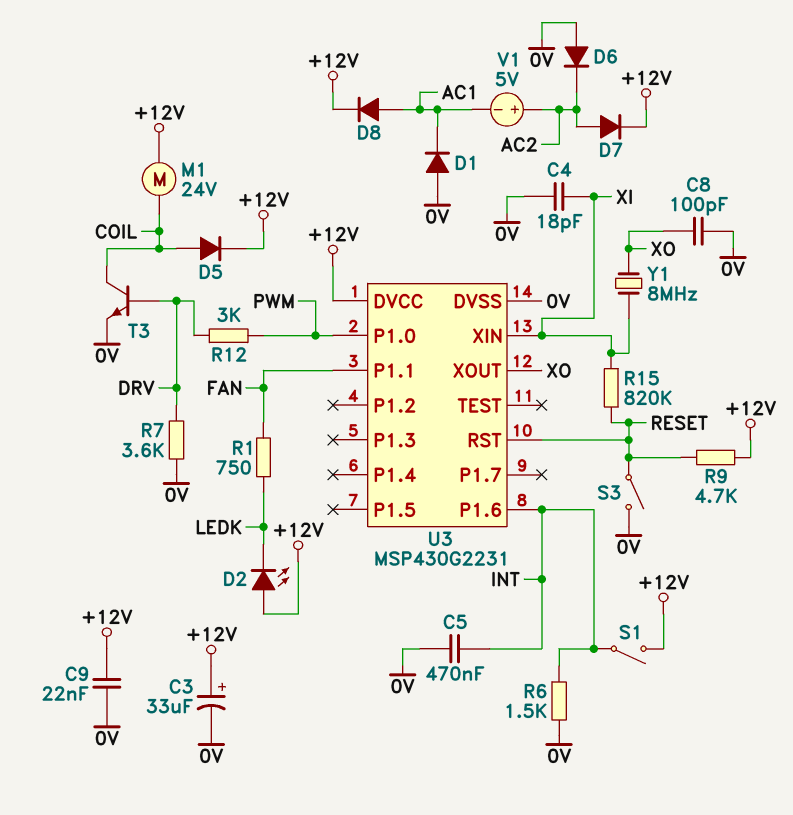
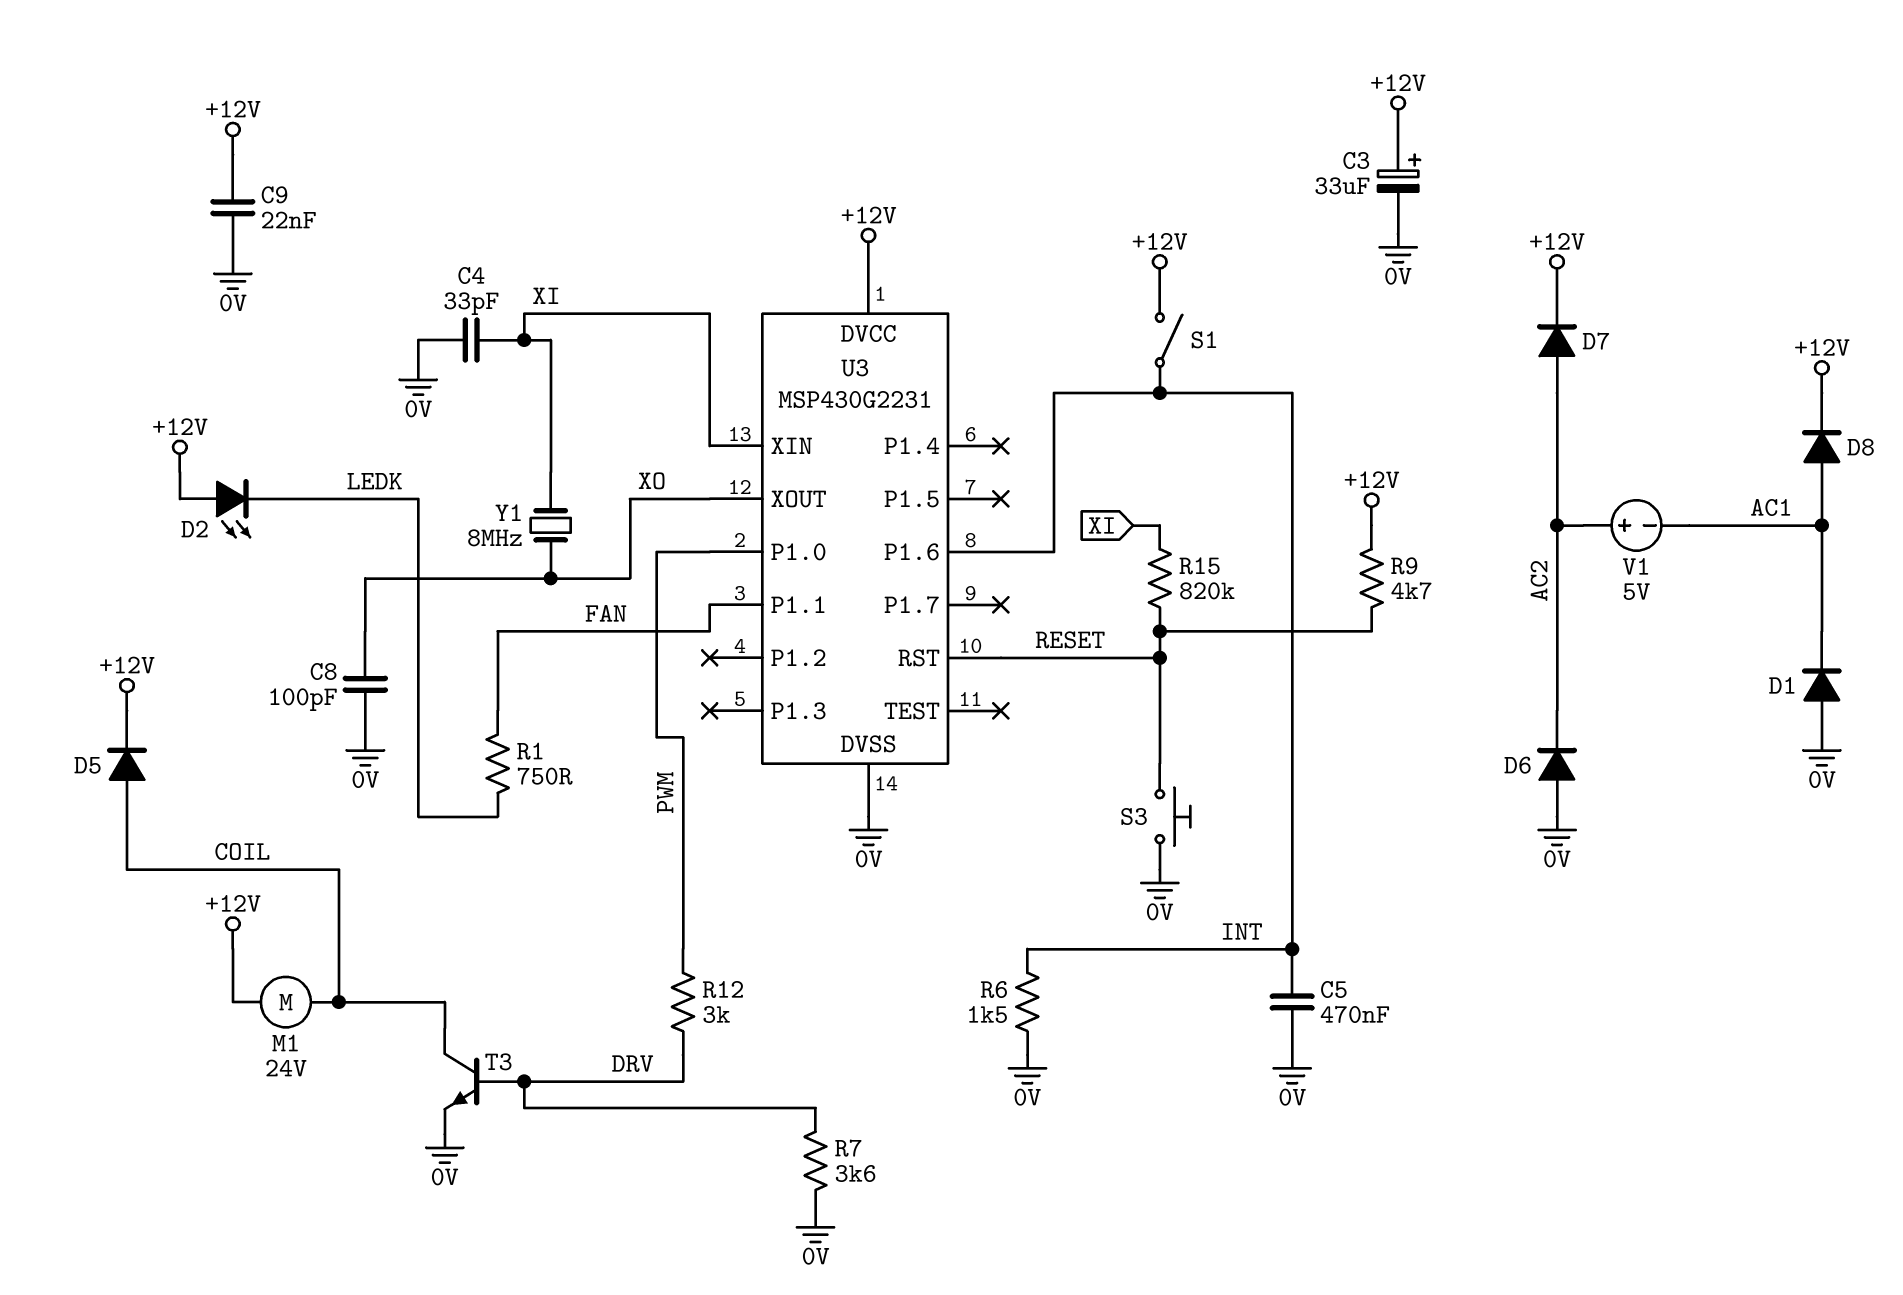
C4: 18pF (0V, XI) -> 33pF (0V, XI)
S3: switch (0V, RESET) -> button (0V, RESET)

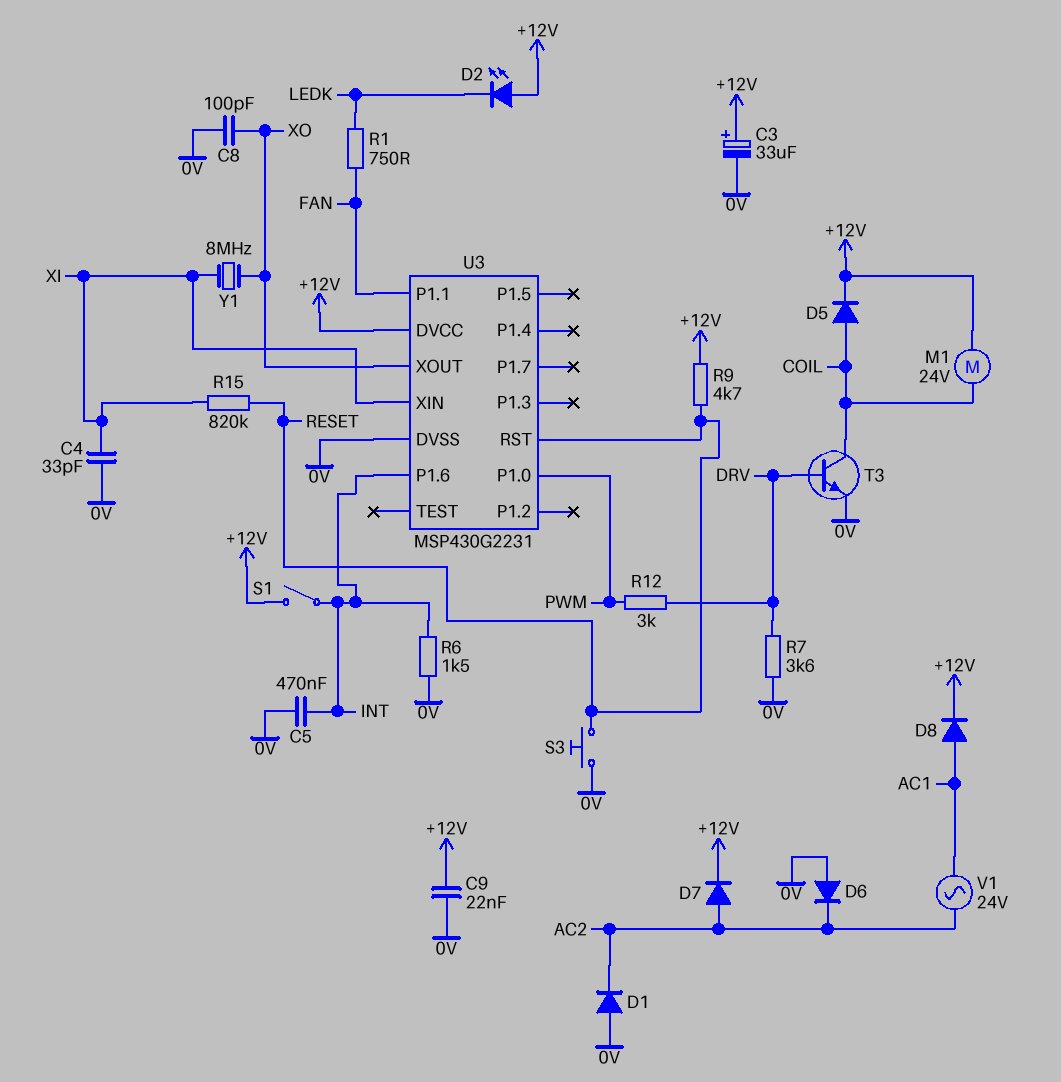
D1: diode (A 0V, K AC1) -> diode (A 0V, K AC2)
V1: 5V (plus AC2, minus AC1) -> AC 24V (AC1, AC2)

